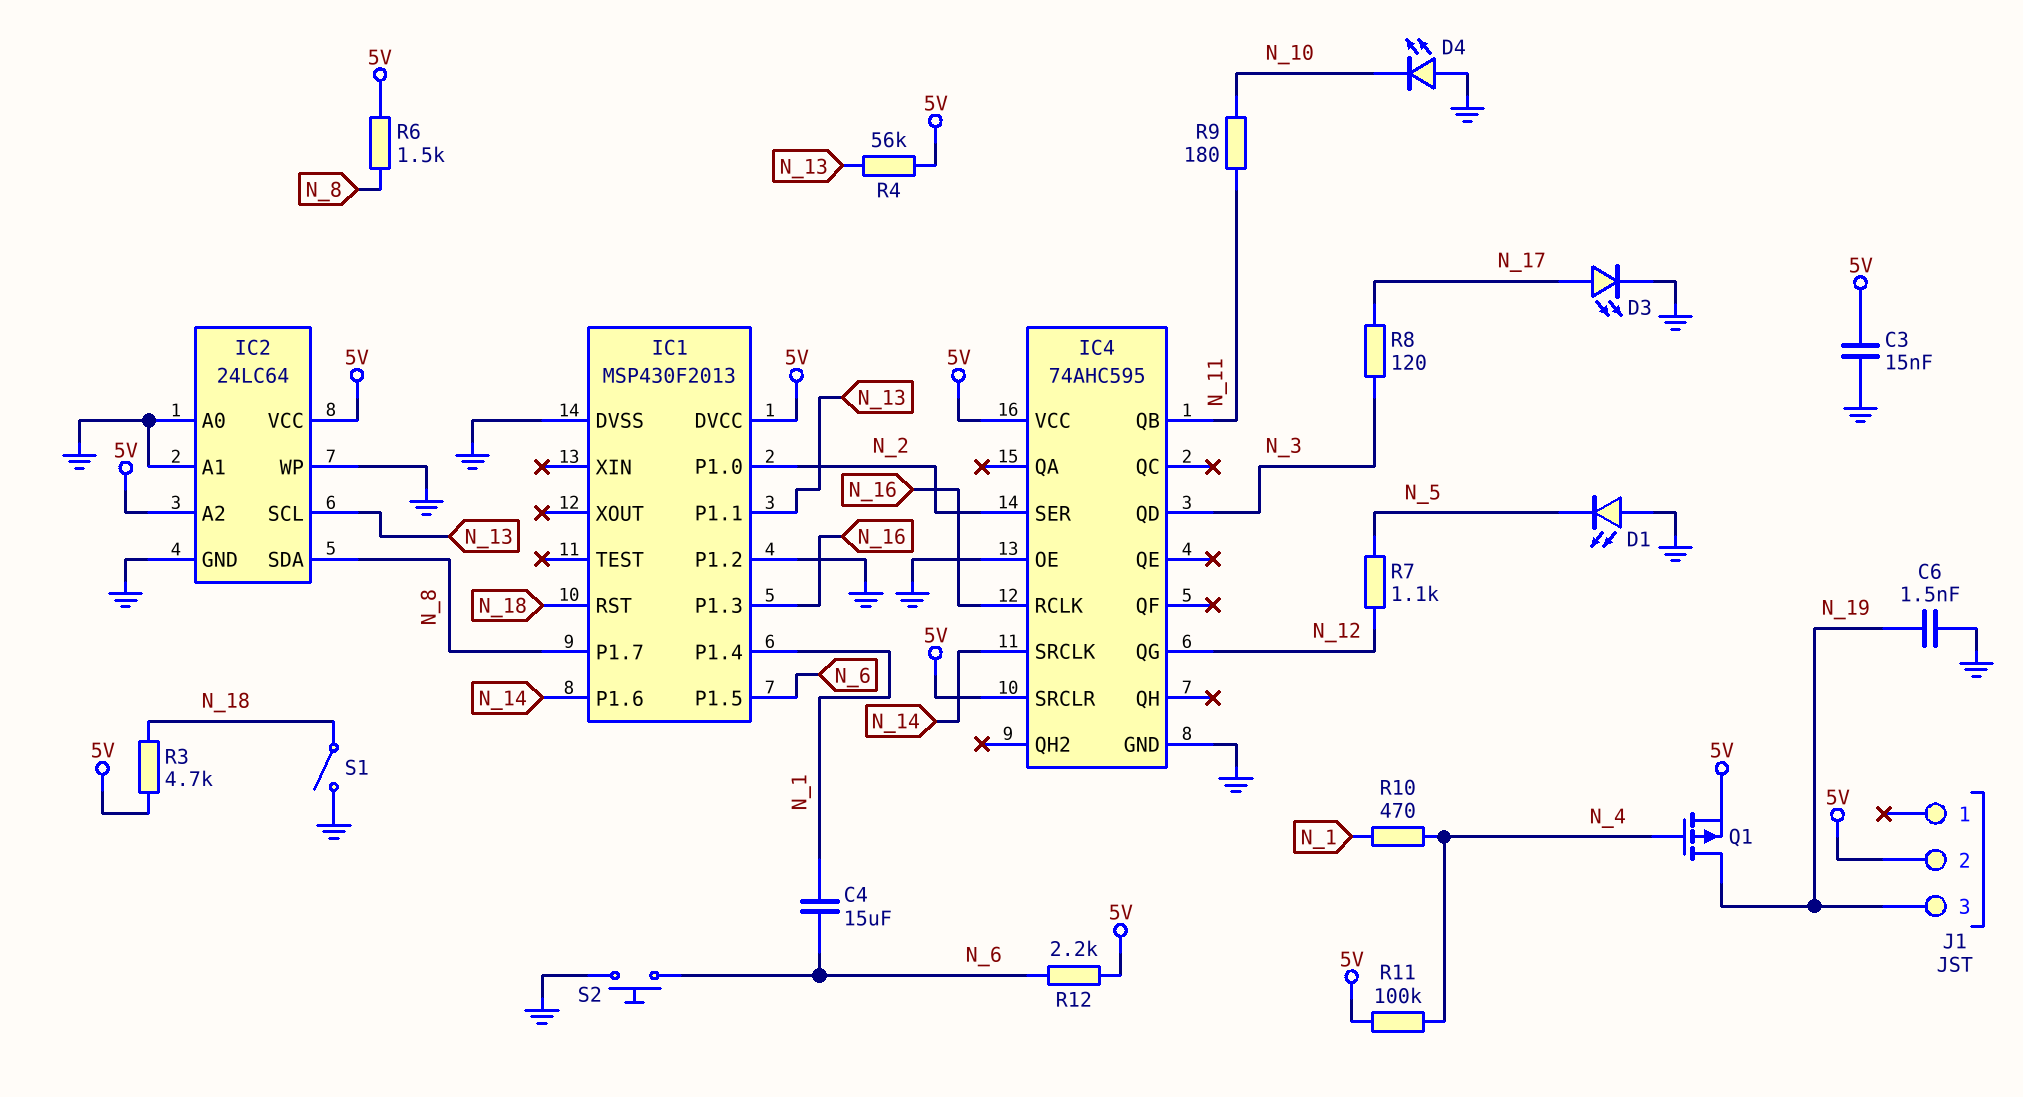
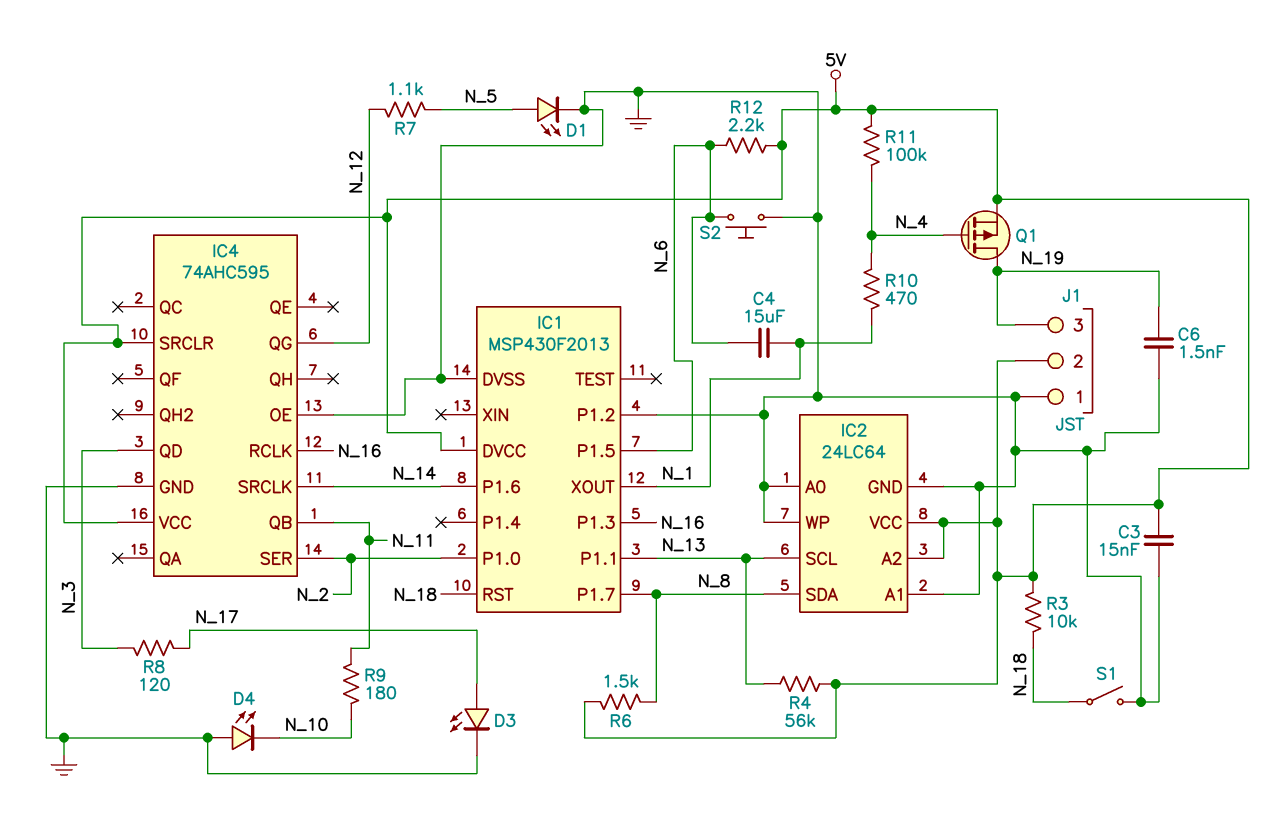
D1: LED (A GND, K N_5) -> LED (A N_5, K GND)
IC1 pin P1.4: N_1 -> none
IC1 pin XOUT: none -> N_1
J1 pin 1: none -> GND
R3: 4.7k (5V, N_18) -> 10k (5V, N_18)

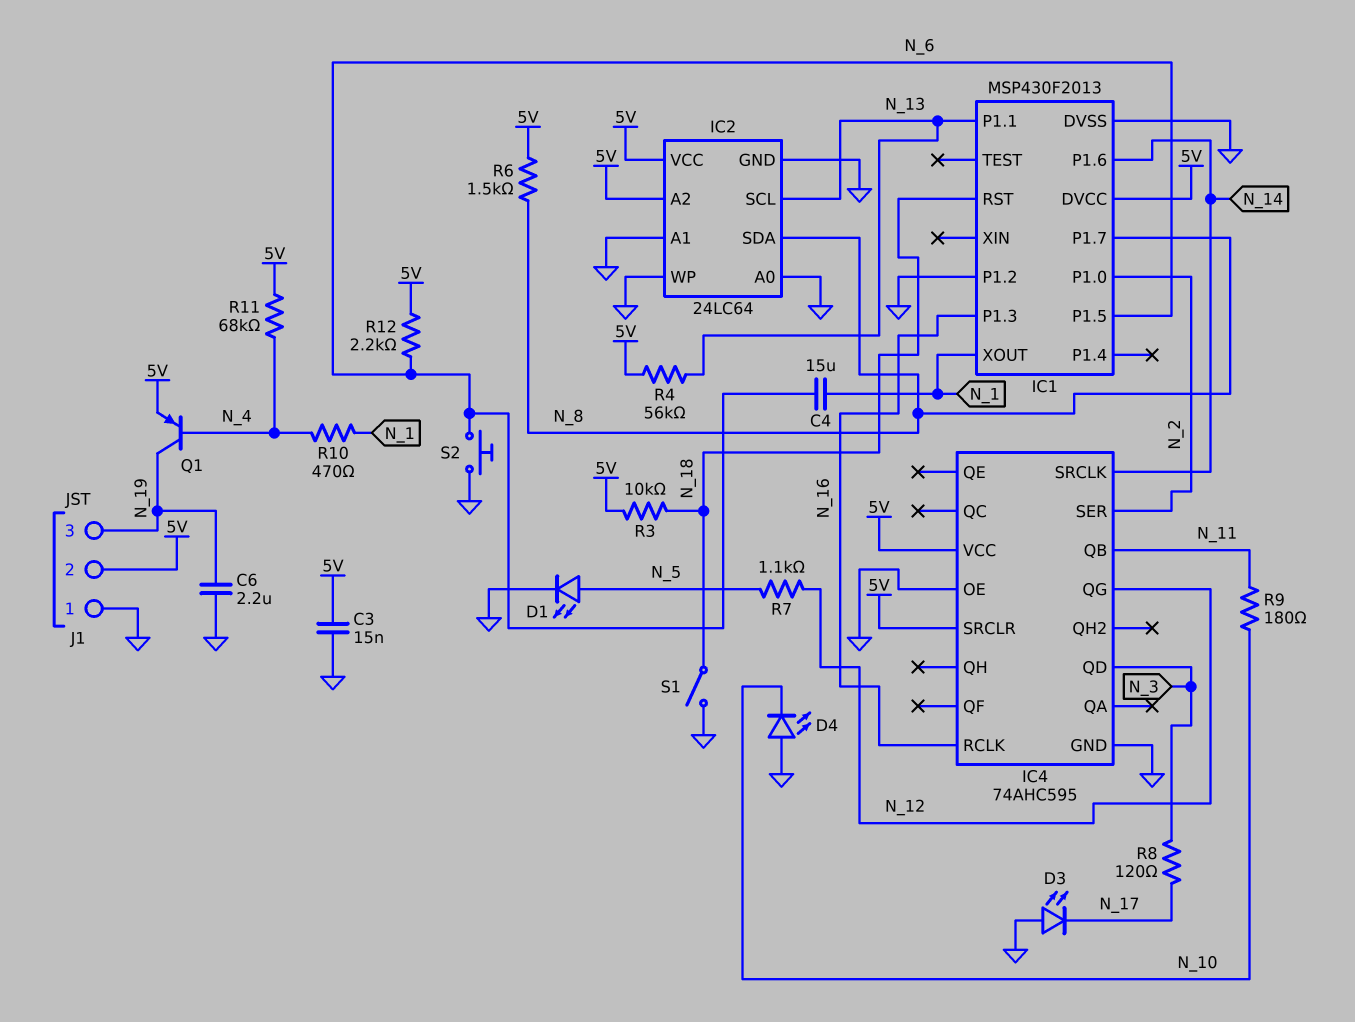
C6: 1.5nF (GND, N_19) -> 2.2uF (GND, N_19)
D3: LED (A N_17, K GND) -> LED (A GND, K N_17)
Q1: PMOS (G N_4, D N_19, S 5V) -> PNP (B N_4, C N_19, E 5V)
R11: 100k (5V, N_4) -> 68k (5V, N_4)

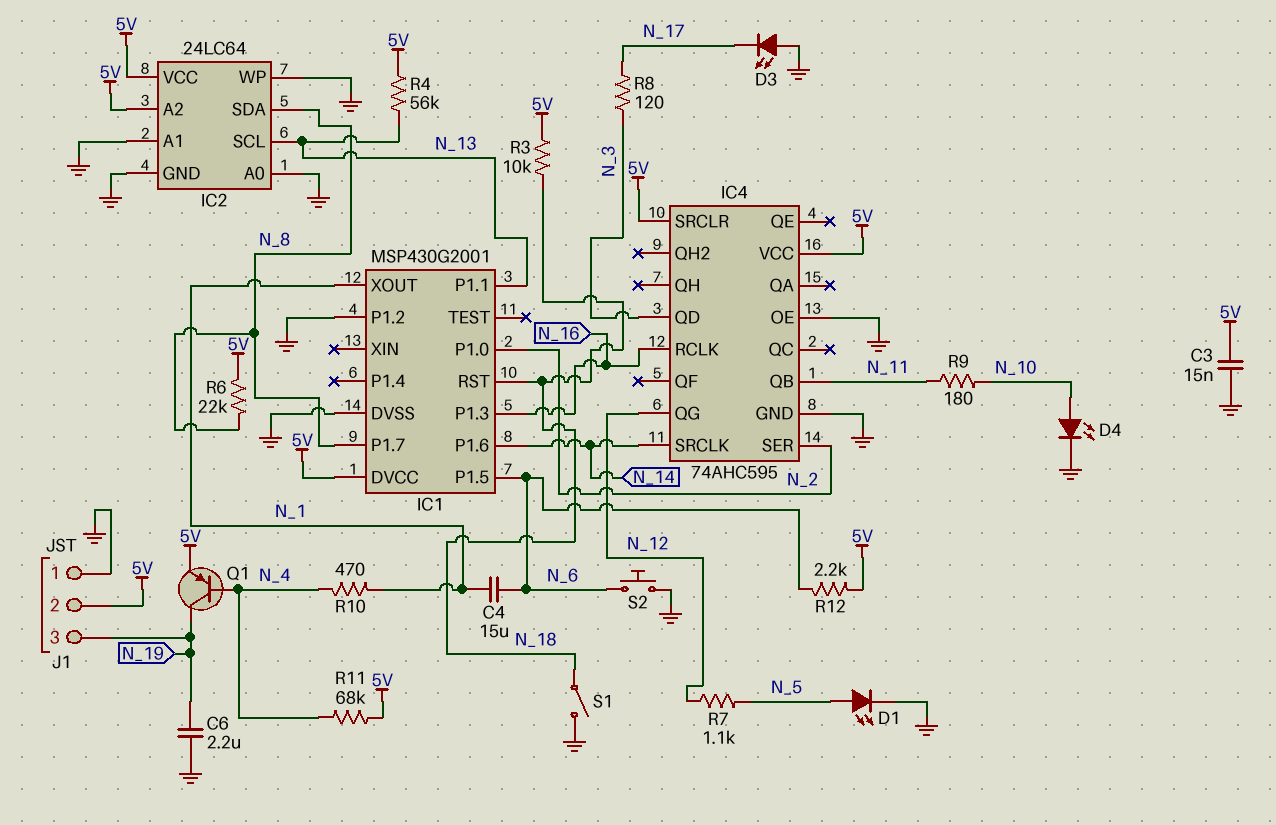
D4: LED (A GND, K N_10) -> LED (A N_10, K GND)
IC1: MSP430F2013 -> MSP430G2001
R6: 1.5k (5V, N_8) -> 22k (5V, N_8)

